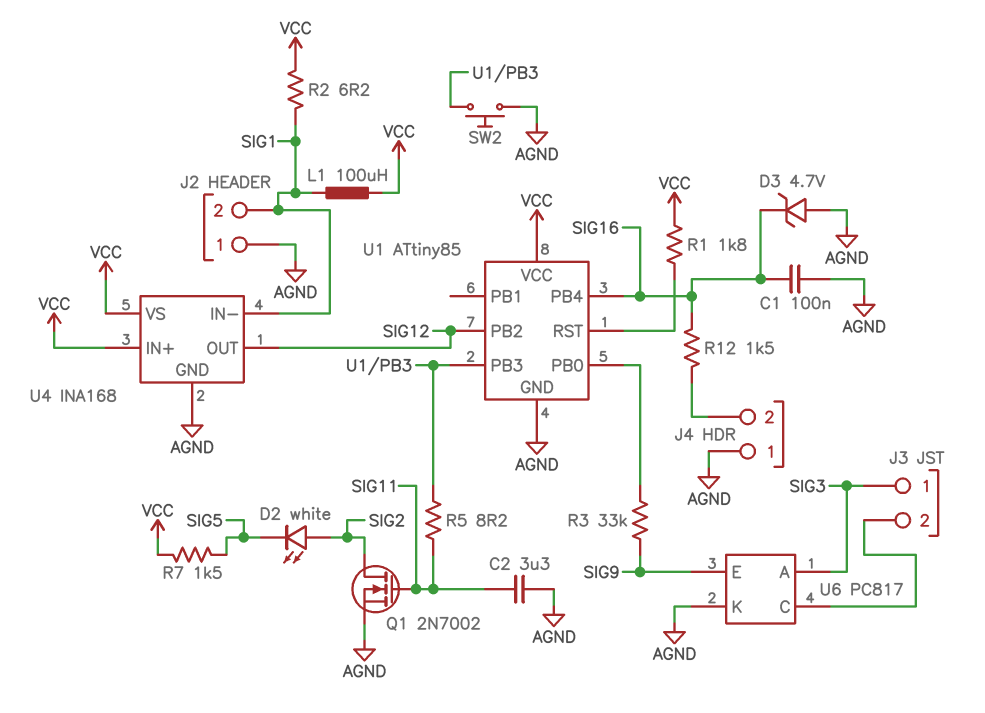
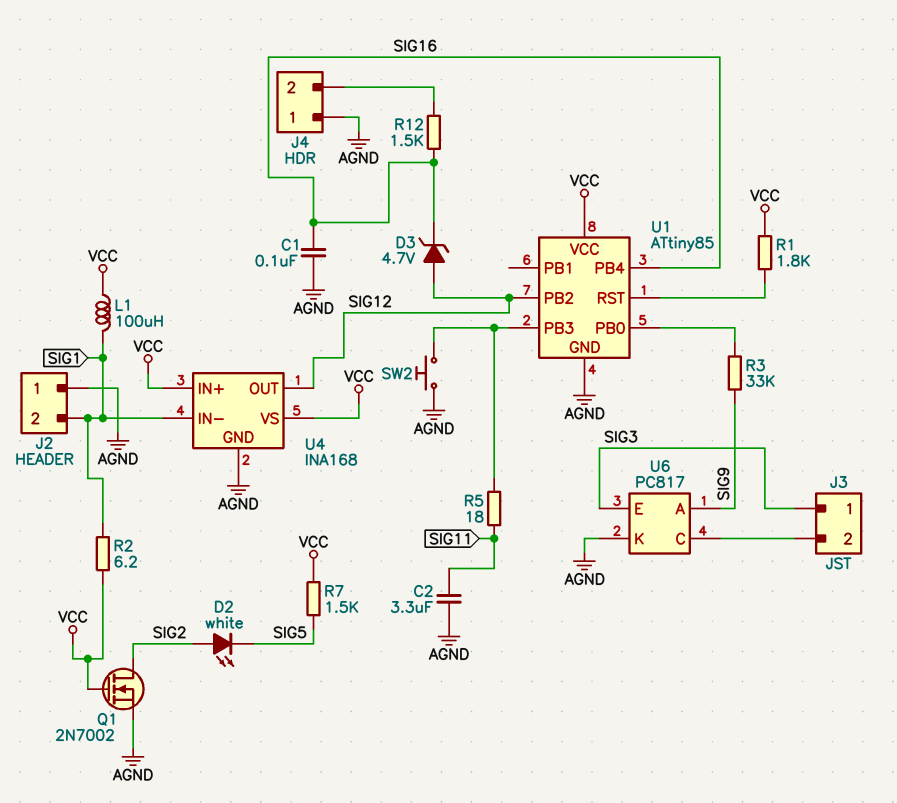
D3: zener 4.7V (A AGND, K SIG16) -> zener 4.7V (A SIG12, K SIG16)
Q1: NMOS 2N7002 (G SIG11, D SIG2, S AGND) -> NMOS 2N7002 (G VCC, D SIG2, S AGND)
R5: 8.2 (SIG11, U1/PB3) -> 18 (SIG11, U1/PB3)
U6 pin A: SIG3 -> SIG9
U6 pin E: SIG9 -> SIG3

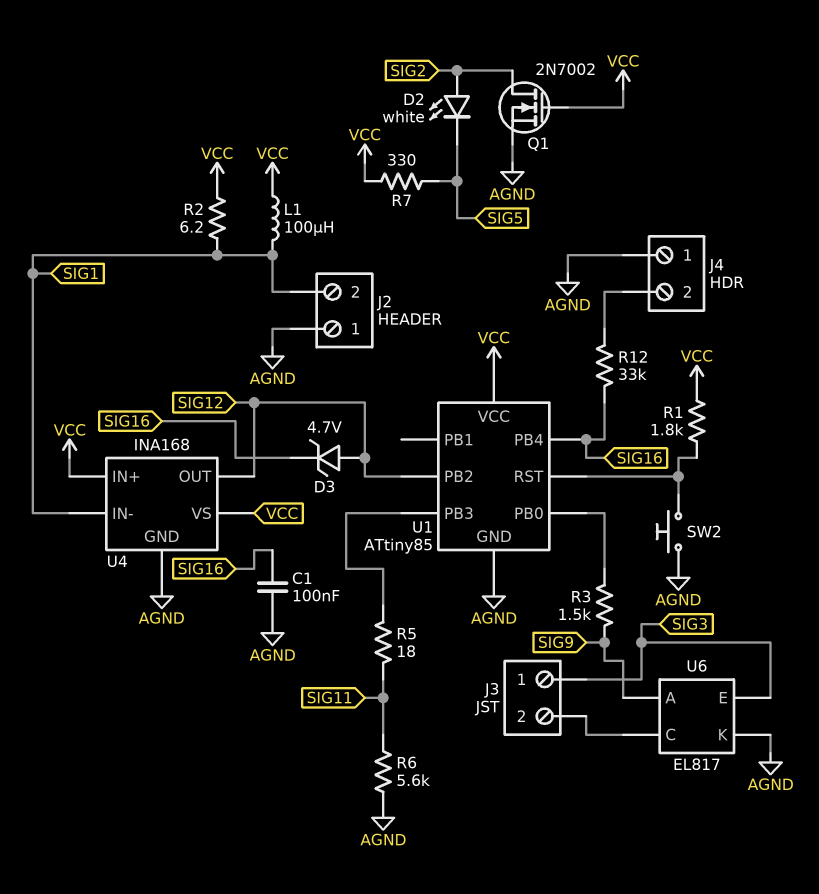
C2: 3.3uF (AGND, SIG11) -> none
R3: 33k (SIG9, U1/PB0) -> 1.5k (SIG9, U1/PB0)
R6: none -> 5.6k (AGND, SIG11)
R7: 1.5k (SIG5, VCC) -> 330 (SIG5, VCC)
R12: 1.5k (J4/2, SIG16) -> 33k (J4/2, SIG16)
SW2: button (AGND, U1/PB3) -> button (AGND, U1/RST)
U6: PC817 -> EL817

